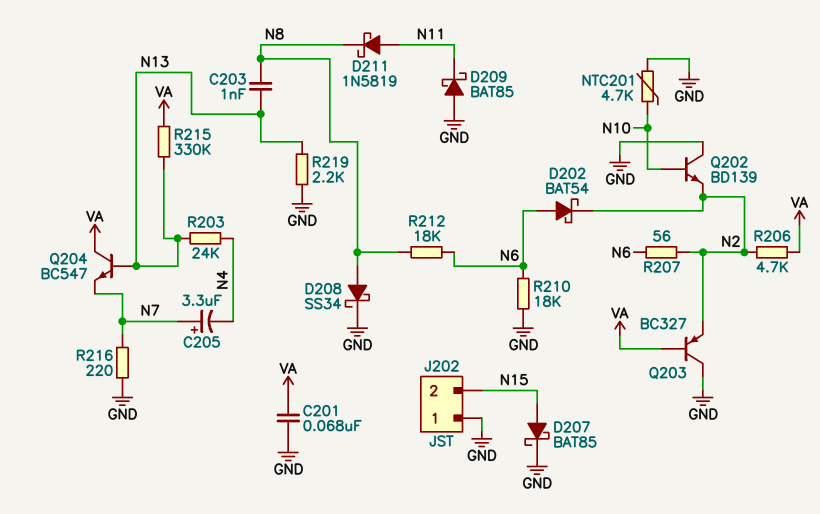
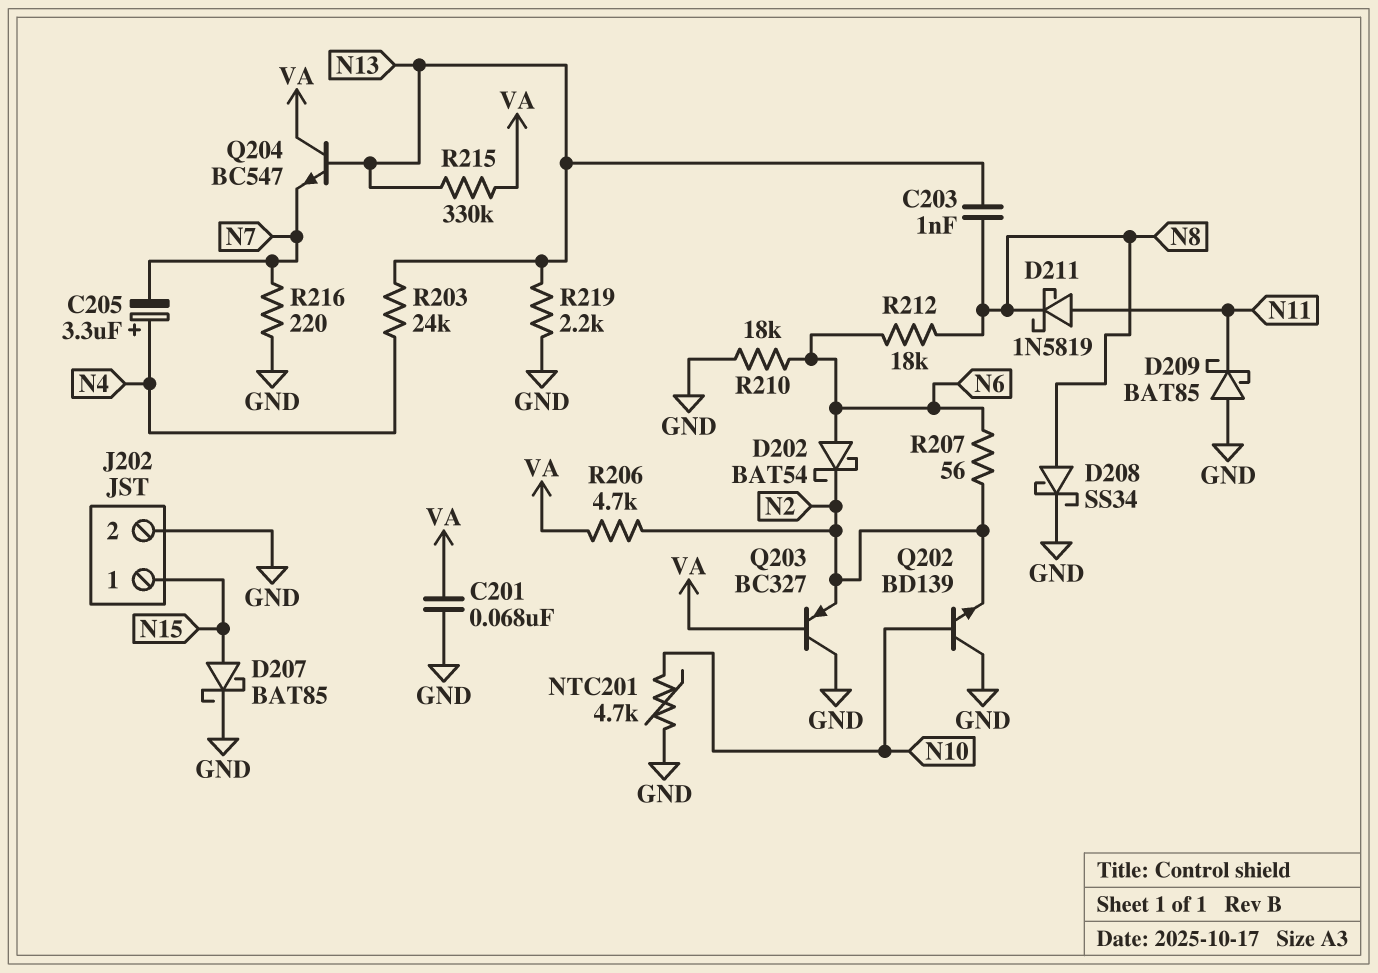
C205: 3.3uF (plus N7, minus N4) -> 3.3uF (plus N4, minus N7)
J202 pin 1: GND -> N15
J202 pin 2: N15 -> GND

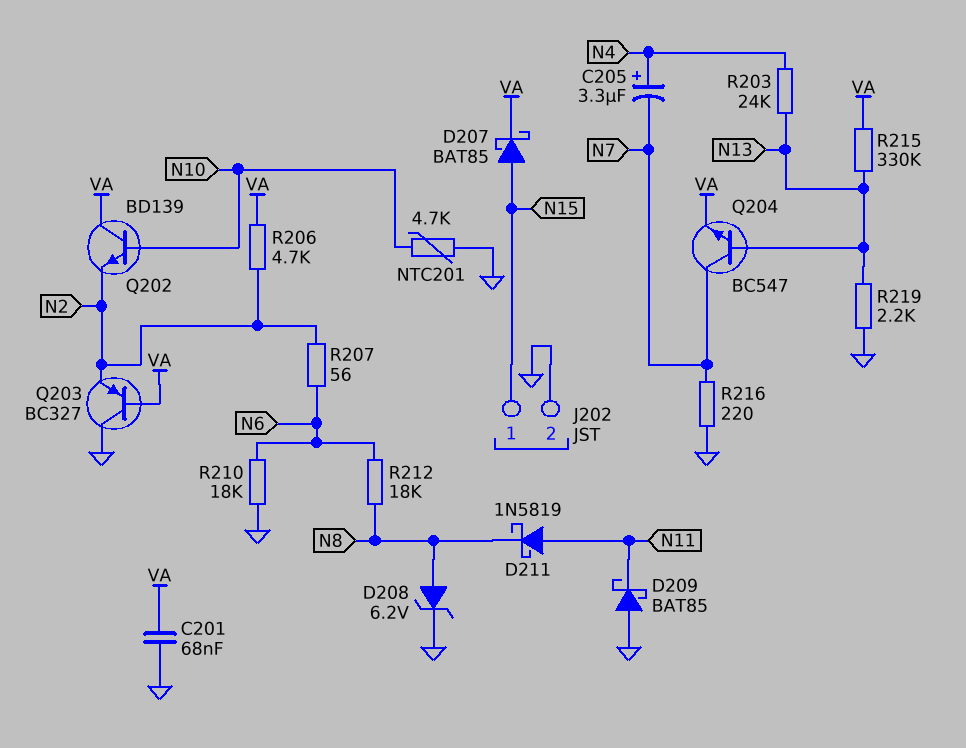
C203: 1nF (N8, N13) -> none
D202: schottky BAT54 (A N6, K N2) -> none
D207: schottky BAT85 (A N15, K GND) -> schottky BAT85 (A N15, K VA)
D208: schottky SS34 (A N8, K GND) -> zener 6.2V (A N8, K GND)
Q202: NPN BD139 (B N10, C GND, E N2) -> NPN BD139 (B N10, C VA, E N2)
Q204: NPN BC547 (B N13, C VA, E N7) -> NPN BC547 (B N13, C N7, E VA)

